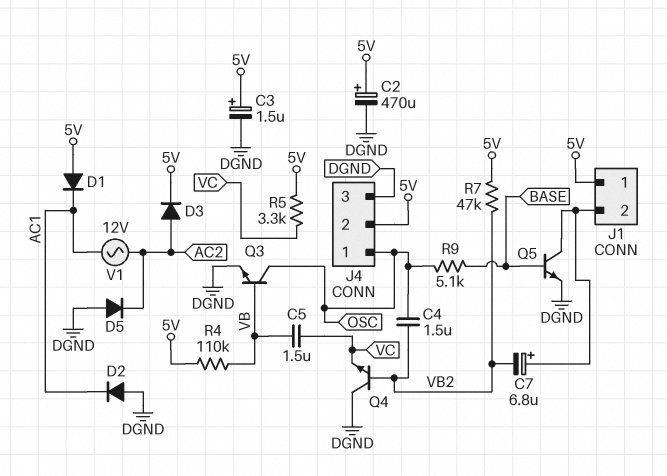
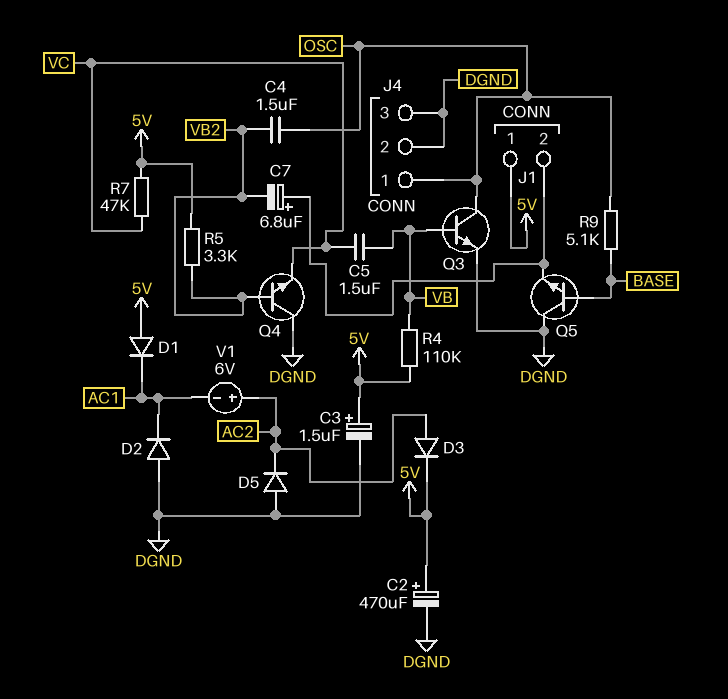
J4 pin 2: 5V -> DGND
Q5: NPN (B BASE, C J1/2, E DGND) -> NPN (B BASE, C DGND, E J1/2)
R5: 3.3k (5V, VC) -> 3.3k (5V, VB2)
R7: 47k (5V, VB2) -> 47k (5V, VC)
V1: AC 12V (AC1, AC2) -> 6V (plus AC2, minus AC1)

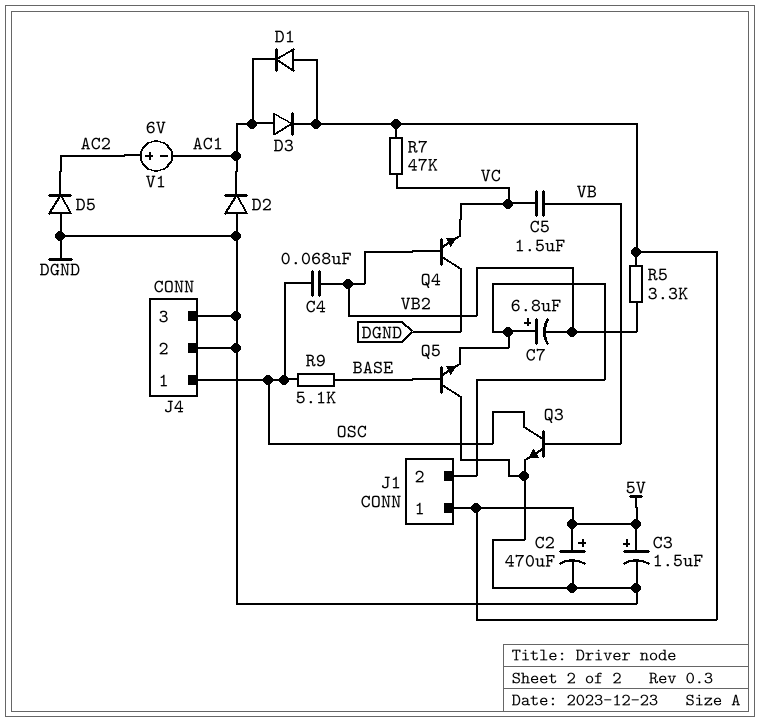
C4: 1.5uF (OSC, VB2) -> 68nF (OSC, VB2)
D3: diode (A AC2, K 5V) -> diode (A AC1, K 5V)
R4: 110k (5V, VB) -> none

